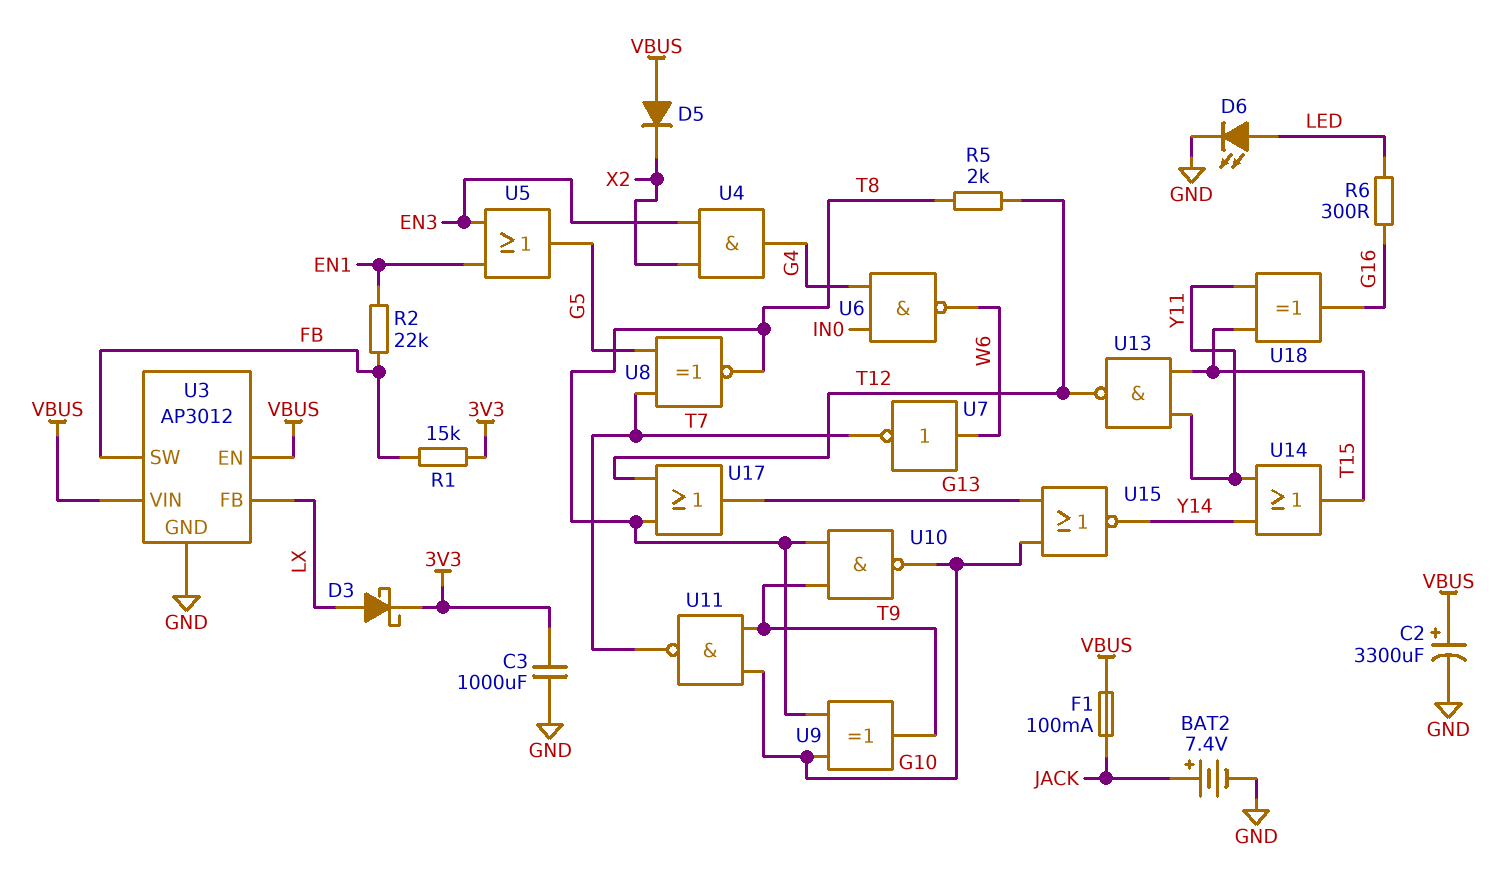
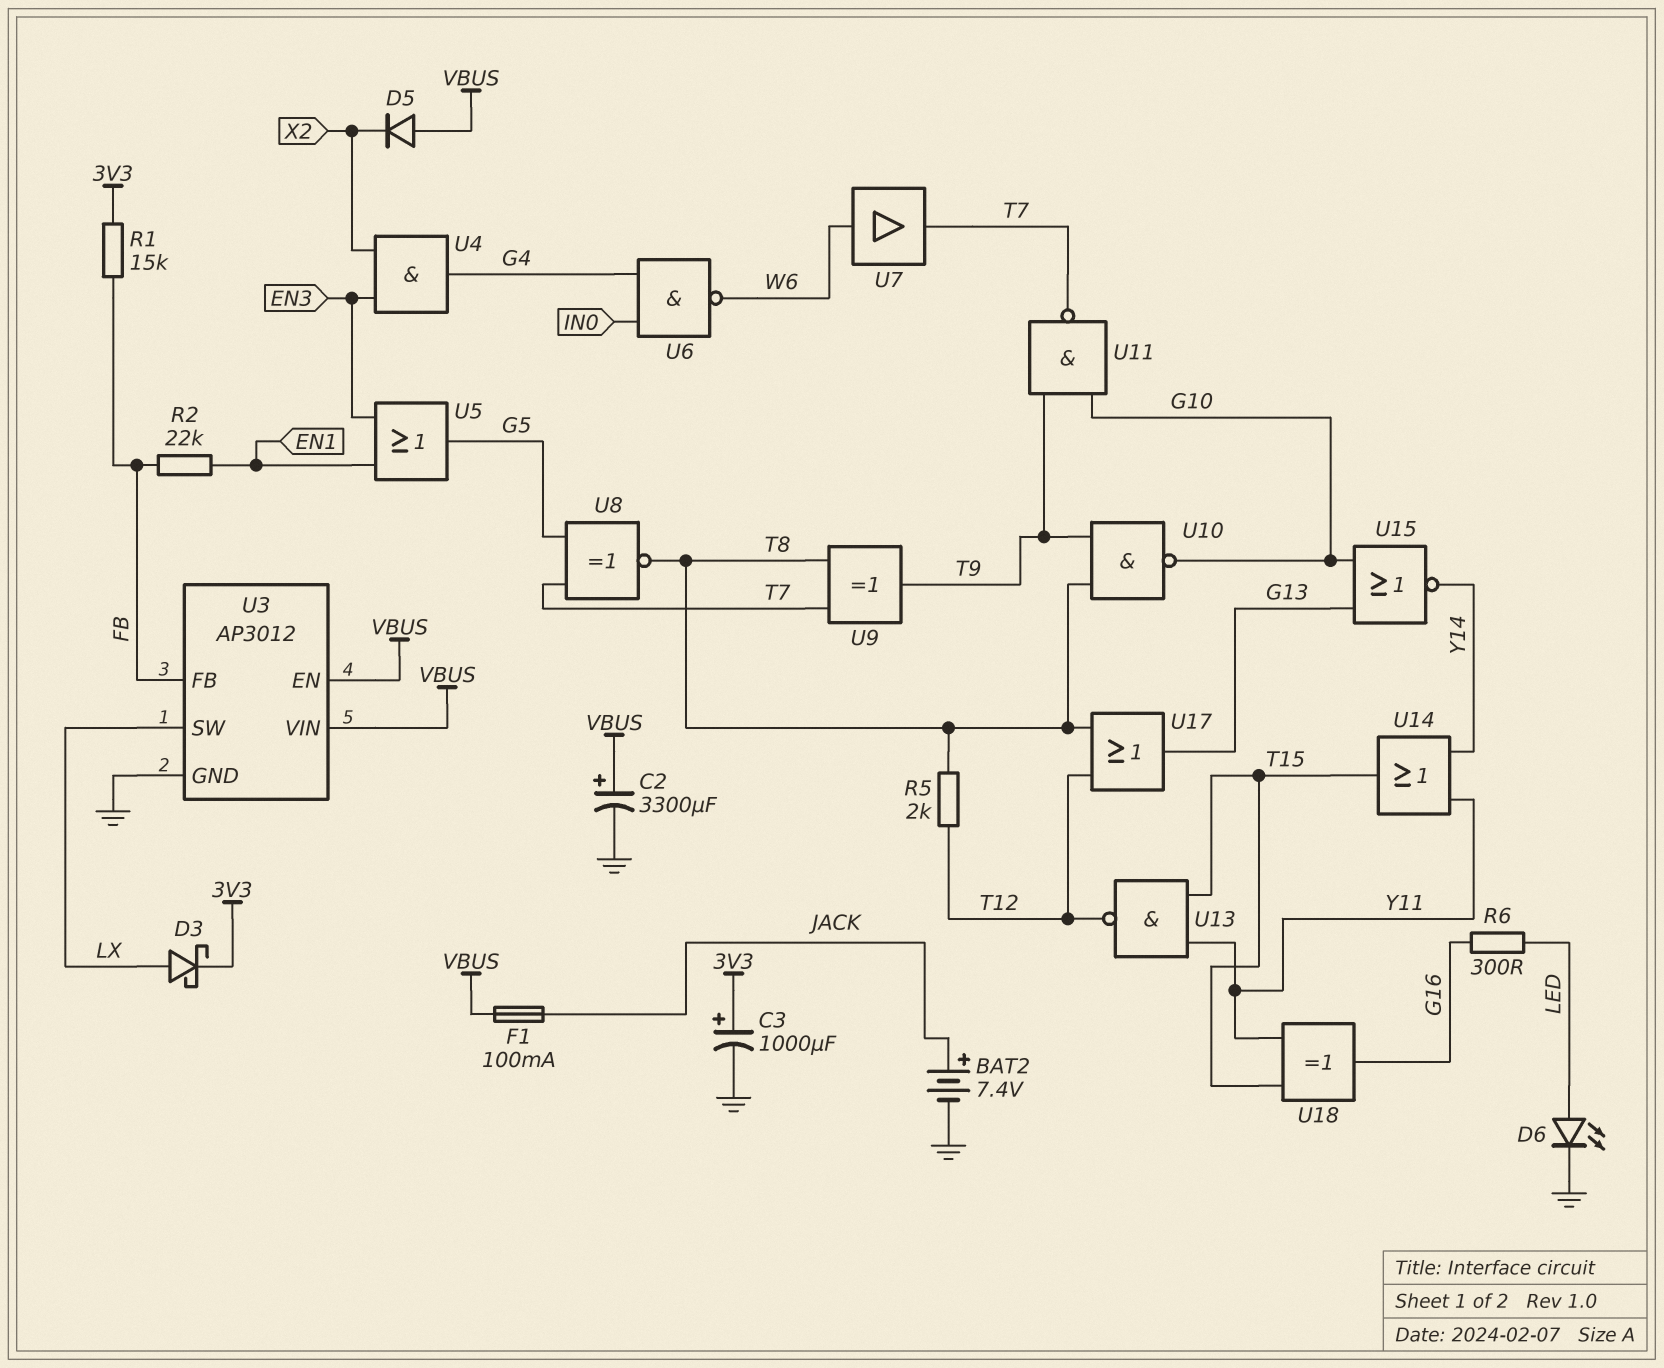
C3: 1000uF (3V3, GND) -> 1000uF (plus 3V3, minus GND)
U3 pin FB: LX -> FB
U3 pin SW: FB -> LX
U7: NOT (in W6, out T7) -> buffer (in W6, out T7)
U9: XOR (in G10, in T8, out T9) -> XOR (in T7, in T8, out T9)

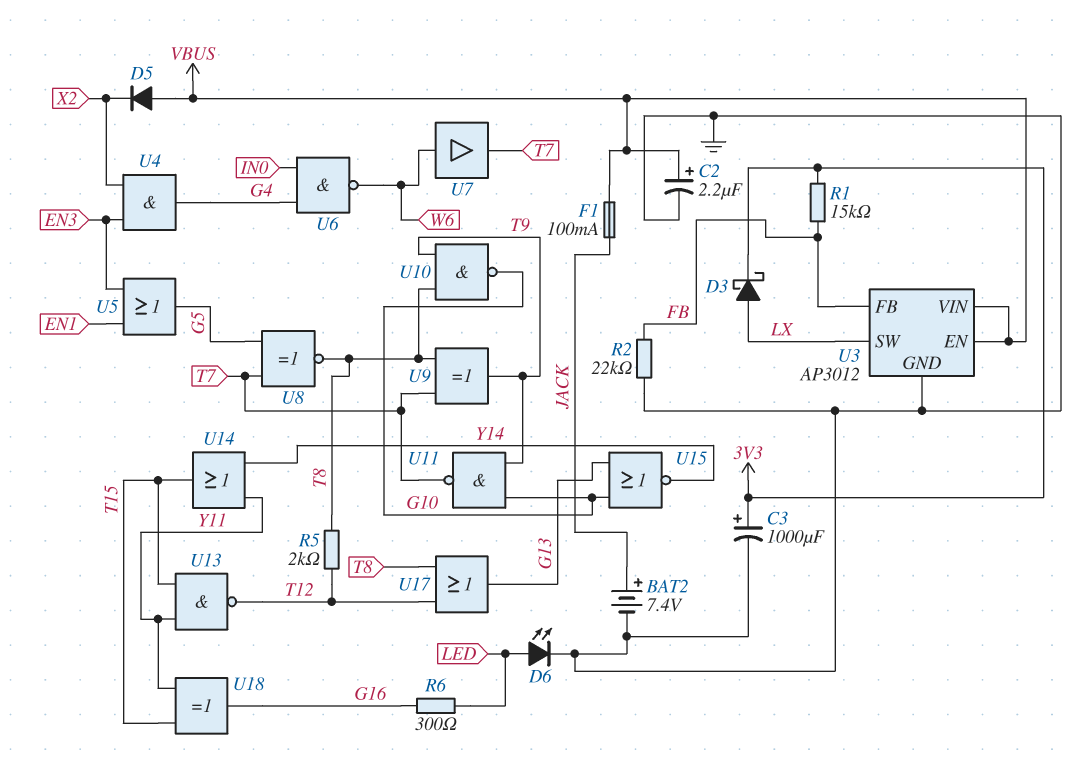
C2: 3300uF (plus VBUS, minus GND) -> 2.2uF (plus VBUS, minus GND)
R2: 22k (EN1, FB) -> 22k (FB, GND)

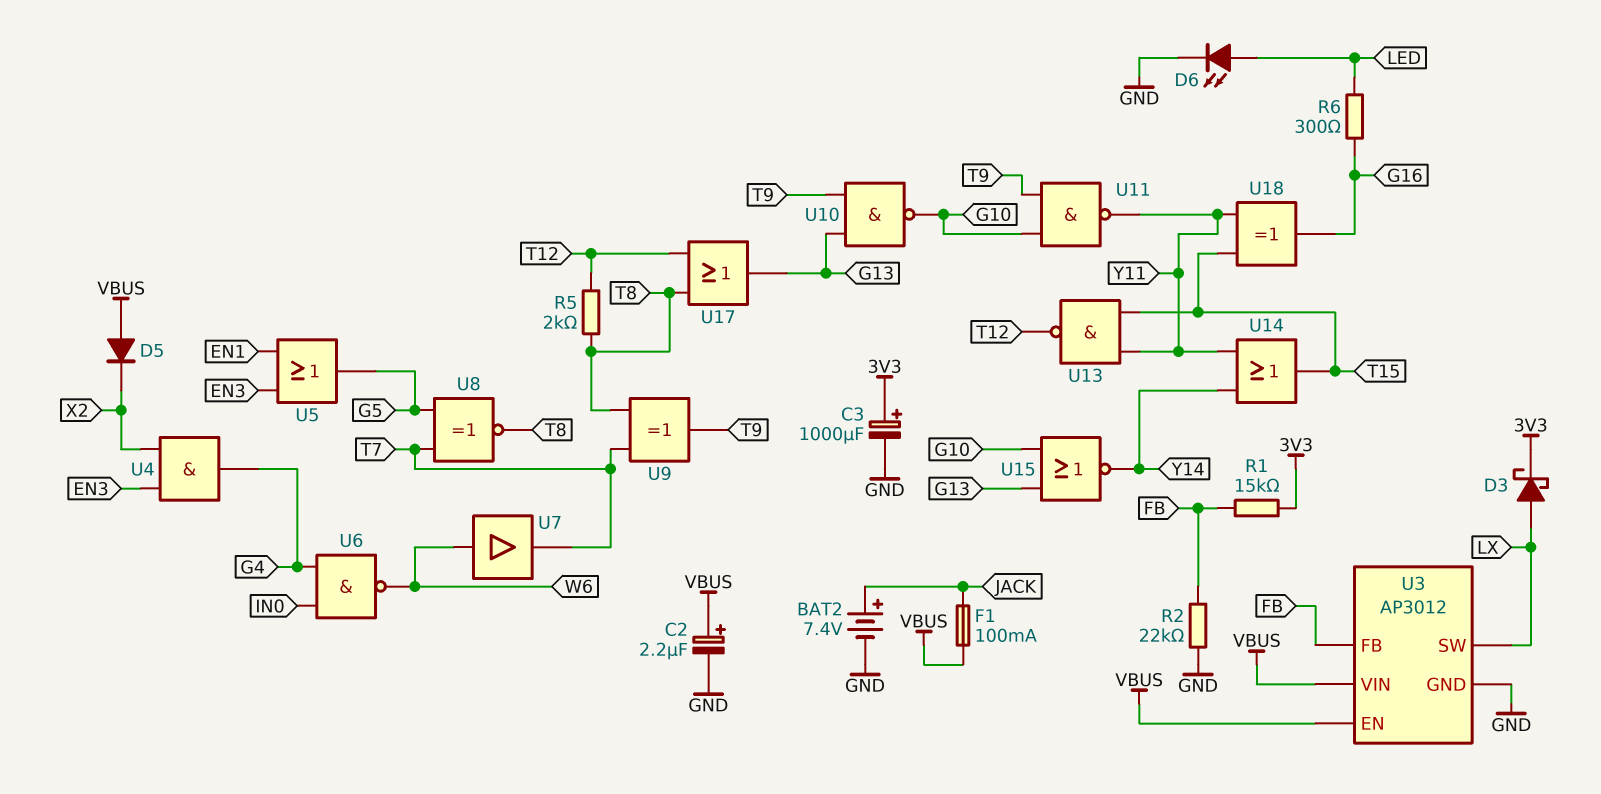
U10: NAND (in T8, in T9, out G10) -> NAND (in G13, in T9, out G10)
U11: NAND (in G10, in T9, out T7) -> NAND (in G10, in T9, out Y11)

